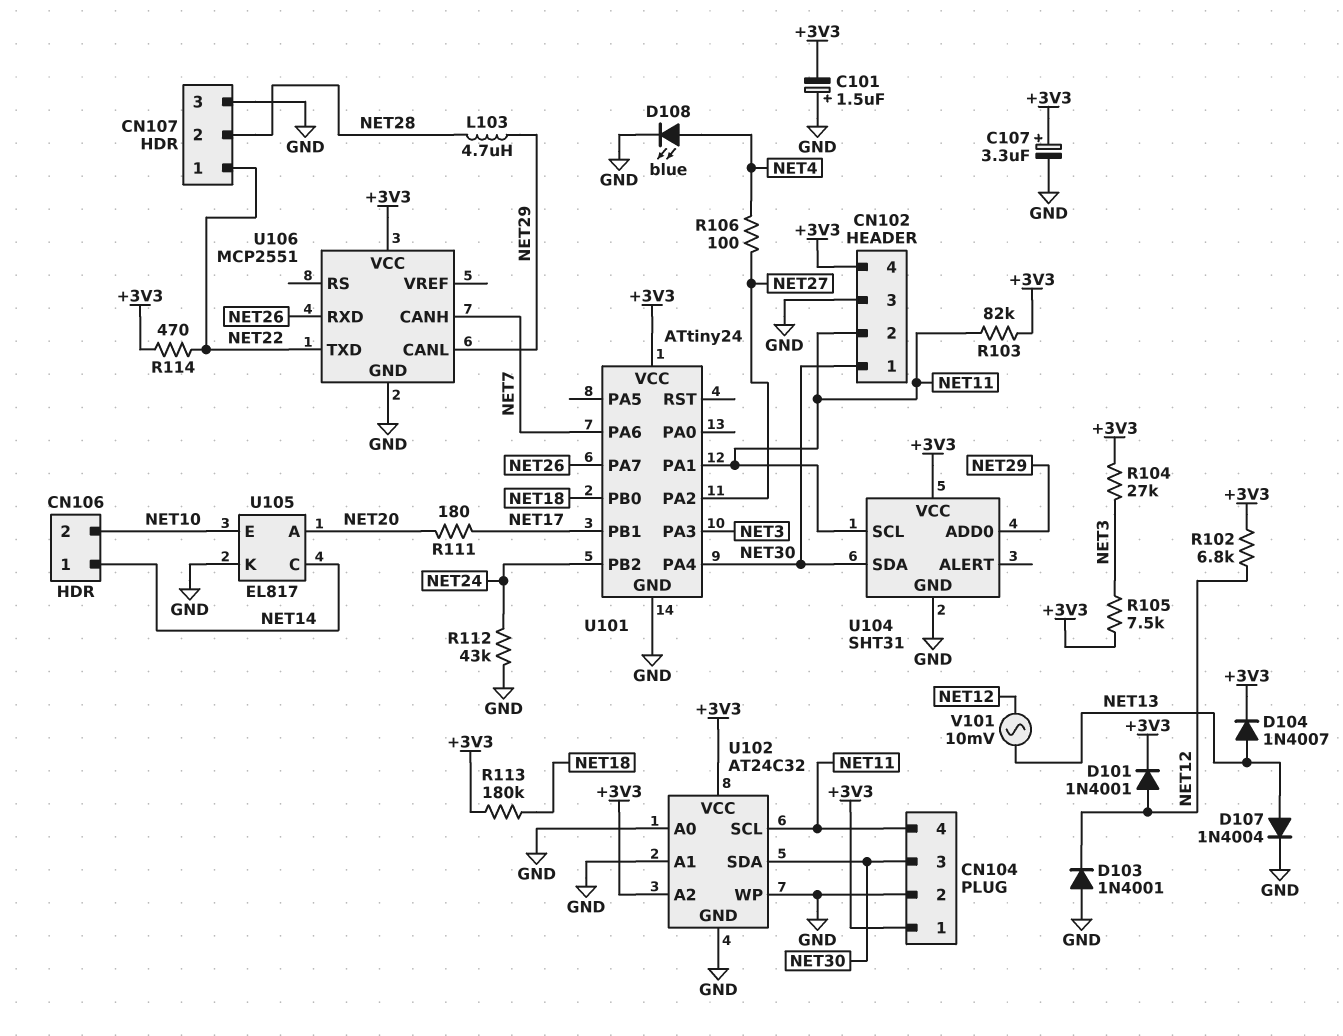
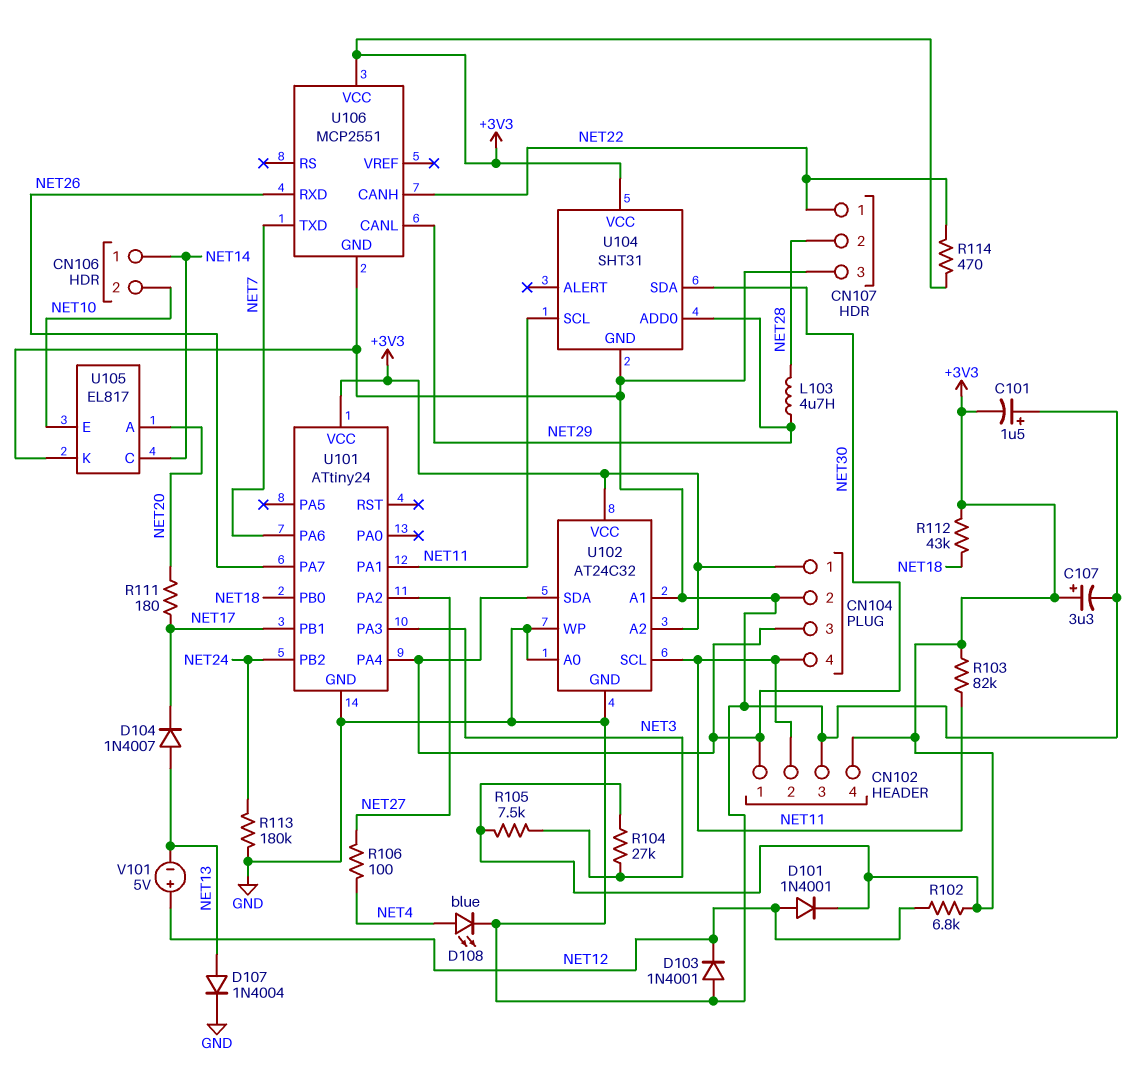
D104: diode 1N4007 (A NET13, K +3V3) -> diode 1N4007 (A NET13, K NET17)
R112: 43k (GND, NET24) -> 43k (+3V3, NET18)
R113: 180k (+3V3, NET18) -> 180k (GND, NET24)
U106 pin CANH: NET7 -> NET22
U106 pin TXD: NET22 -> NET7
V101: AC 10mV (NET12, NET13) -> 5V (plus NET12, minus NET13)

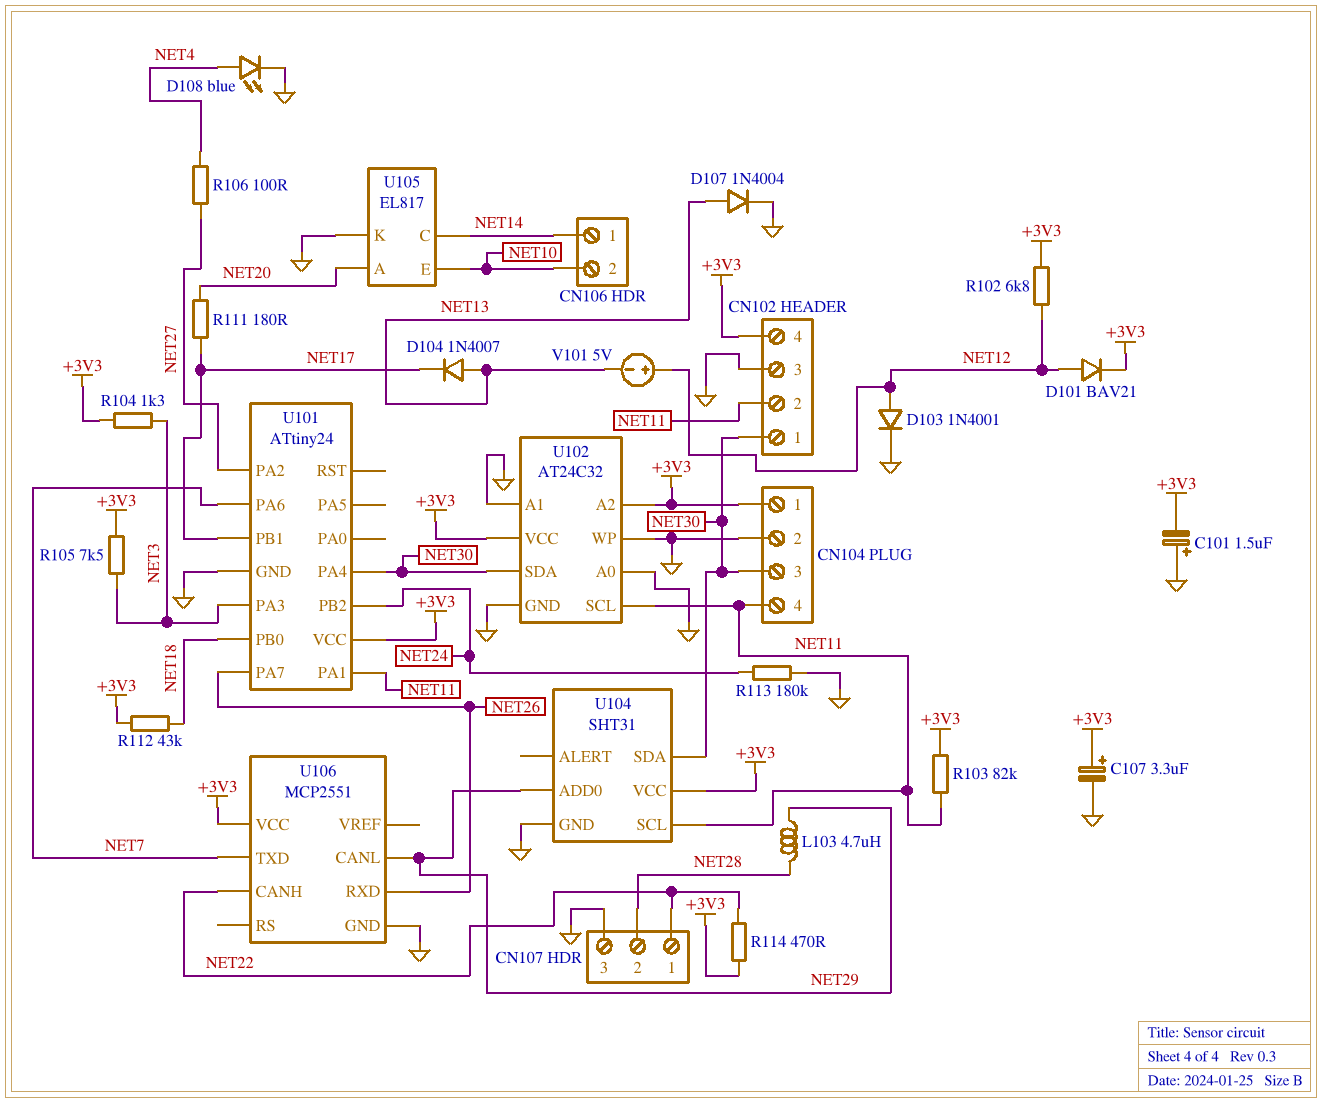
D101: diode 1N4001 (A NET12, K +3V3) -> diode BAV21 (A NET12, K +3V3)
D103: diode 1N4001 (A GND, K NET12) -> diode 1N4001 (A NET12, K GND)
R104: 27k (+3V3, NET3) -> 1.3k (+3V3, NET3)

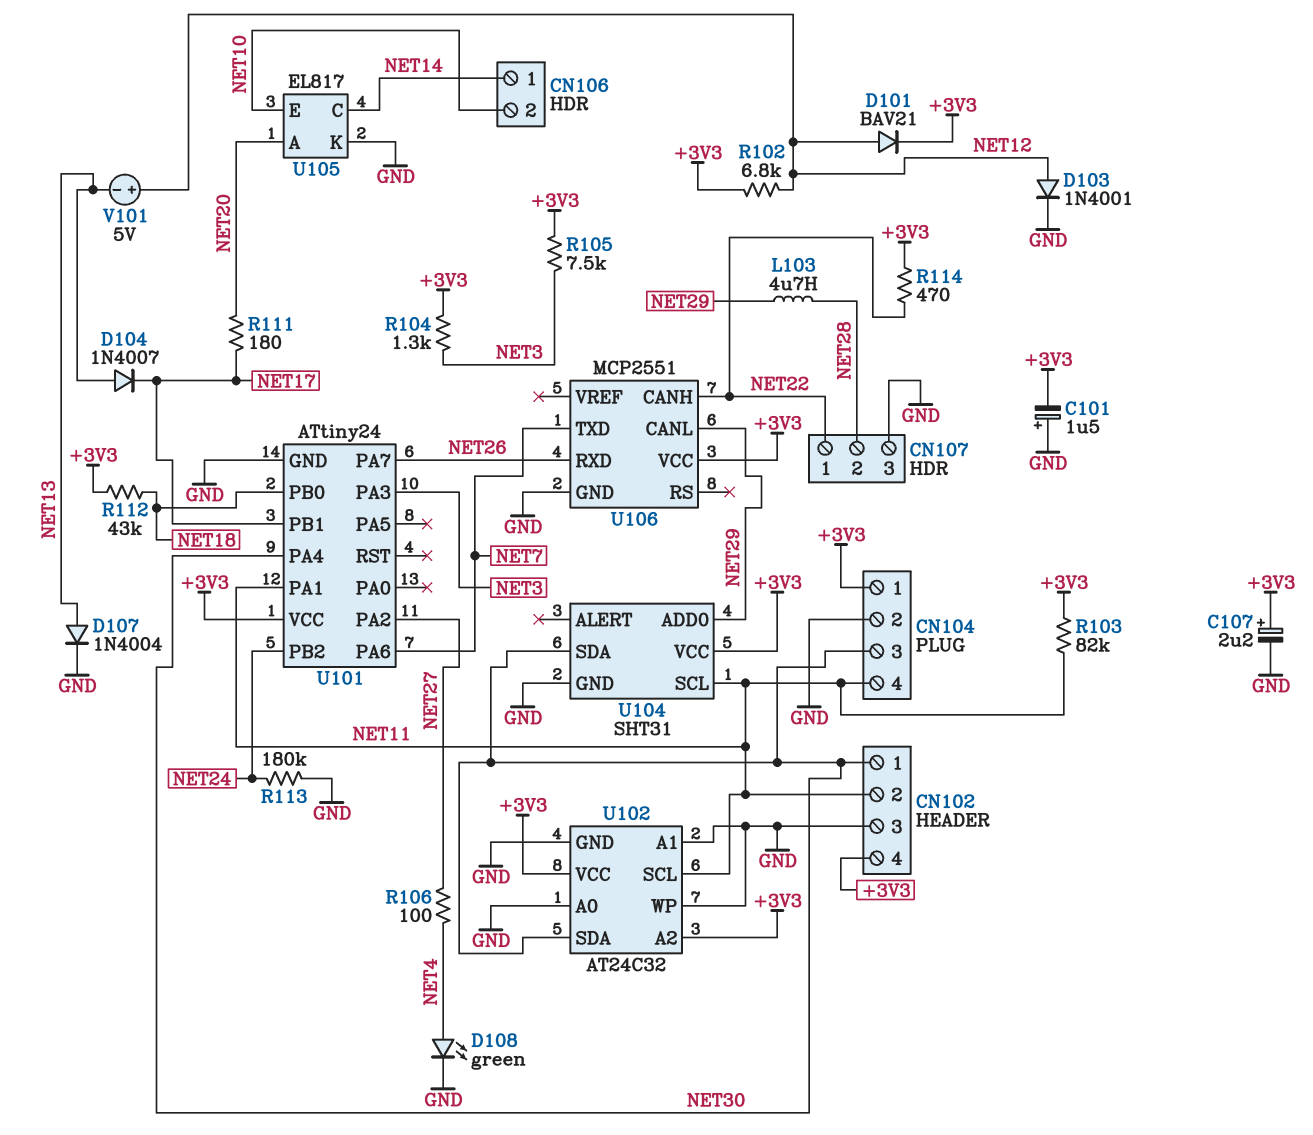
C107: 3.3uF (plus +3V3, minus GND) -> 2.2uF (plus +3V3, minus GND)
D108: LED blue (A NET4, K GND) -> LED green (A NET4, K GND)

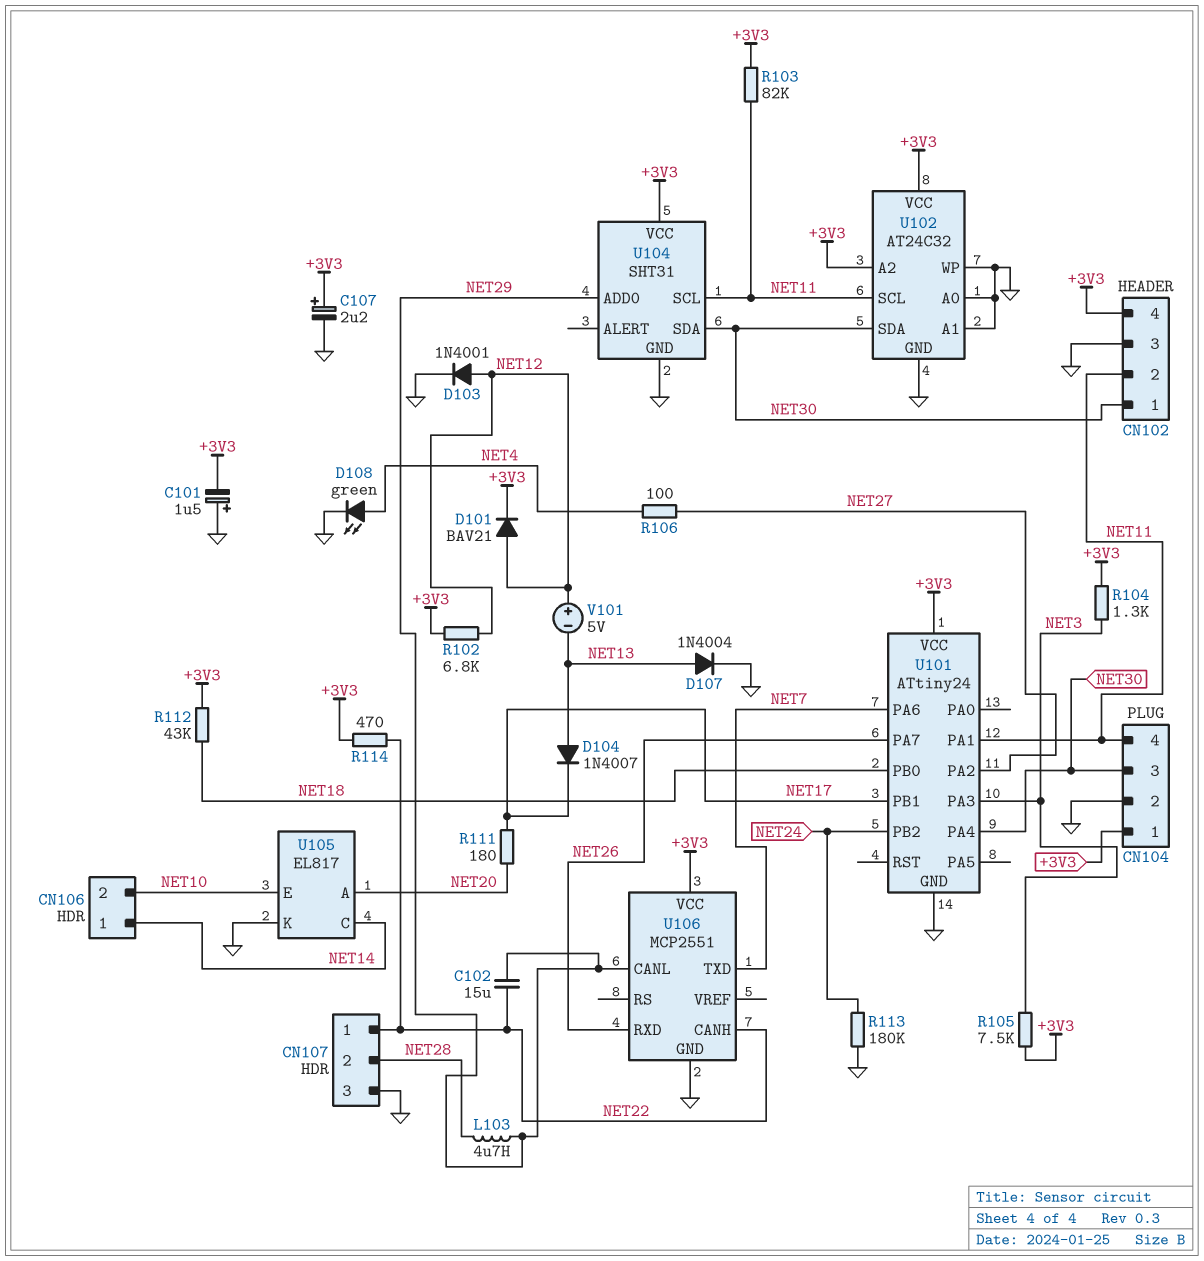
C102: none -> 15uF (NET22, NET29)

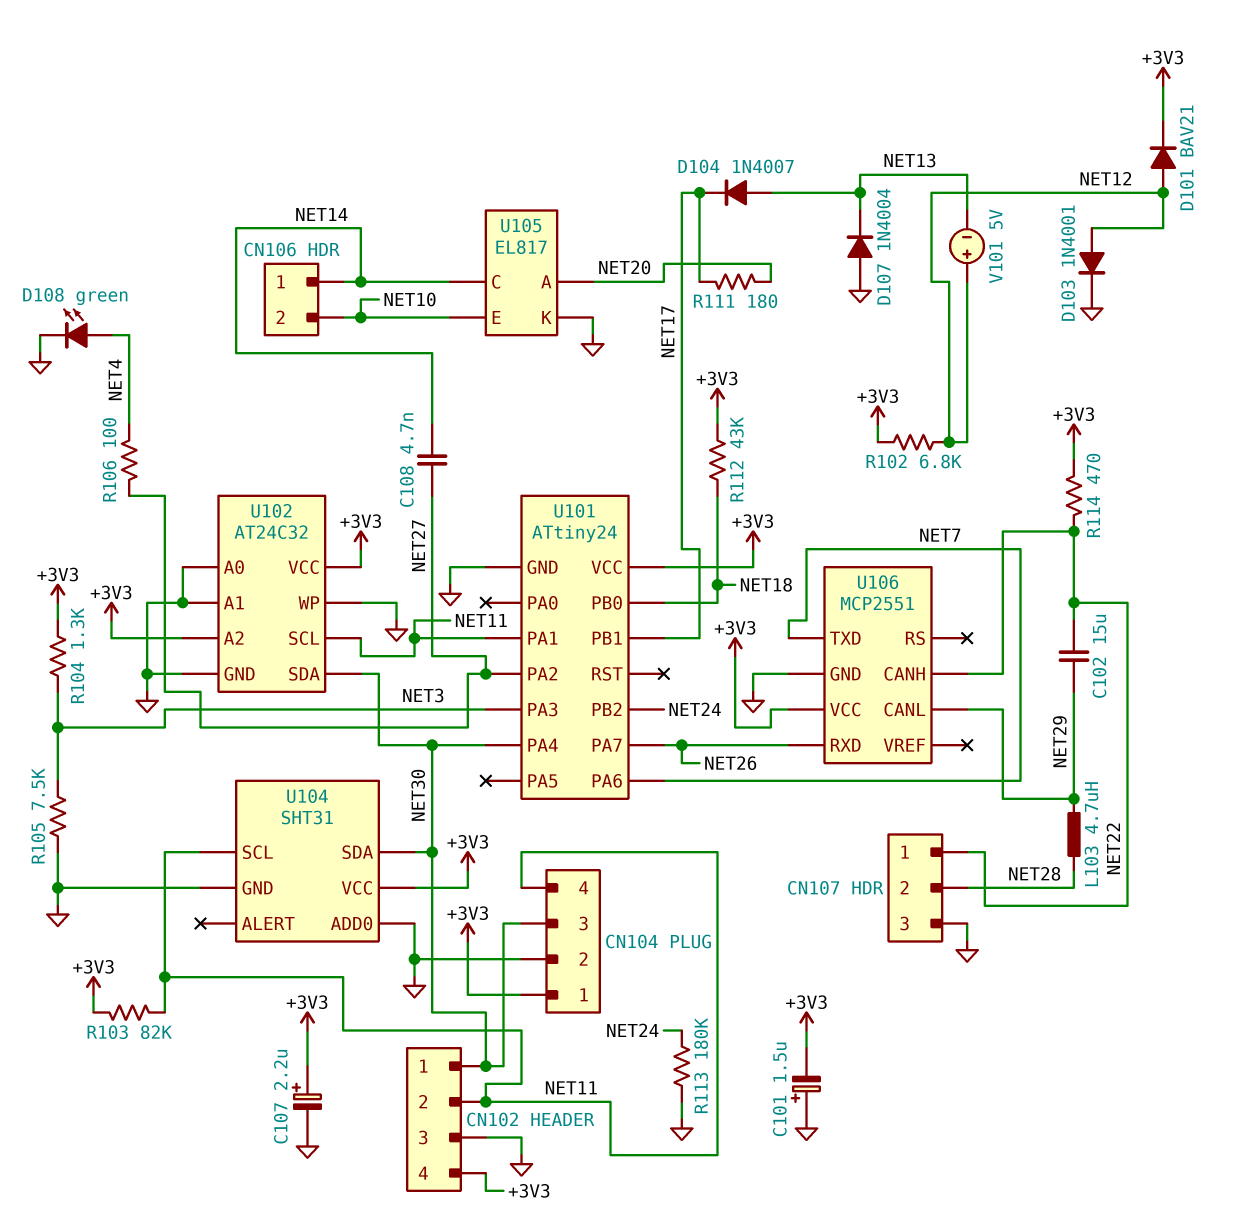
C108: none -> 4.7nF (NET14, NET27)
D107: diode 1N4004 (A NET13, K GND) -> diode 1N4004 (A GND, K NET13)
R105: 7.5k (+3V3, NET3) -> 7.5k (GND, NET3)
U104 pin ADD0: NET29 -> GND

